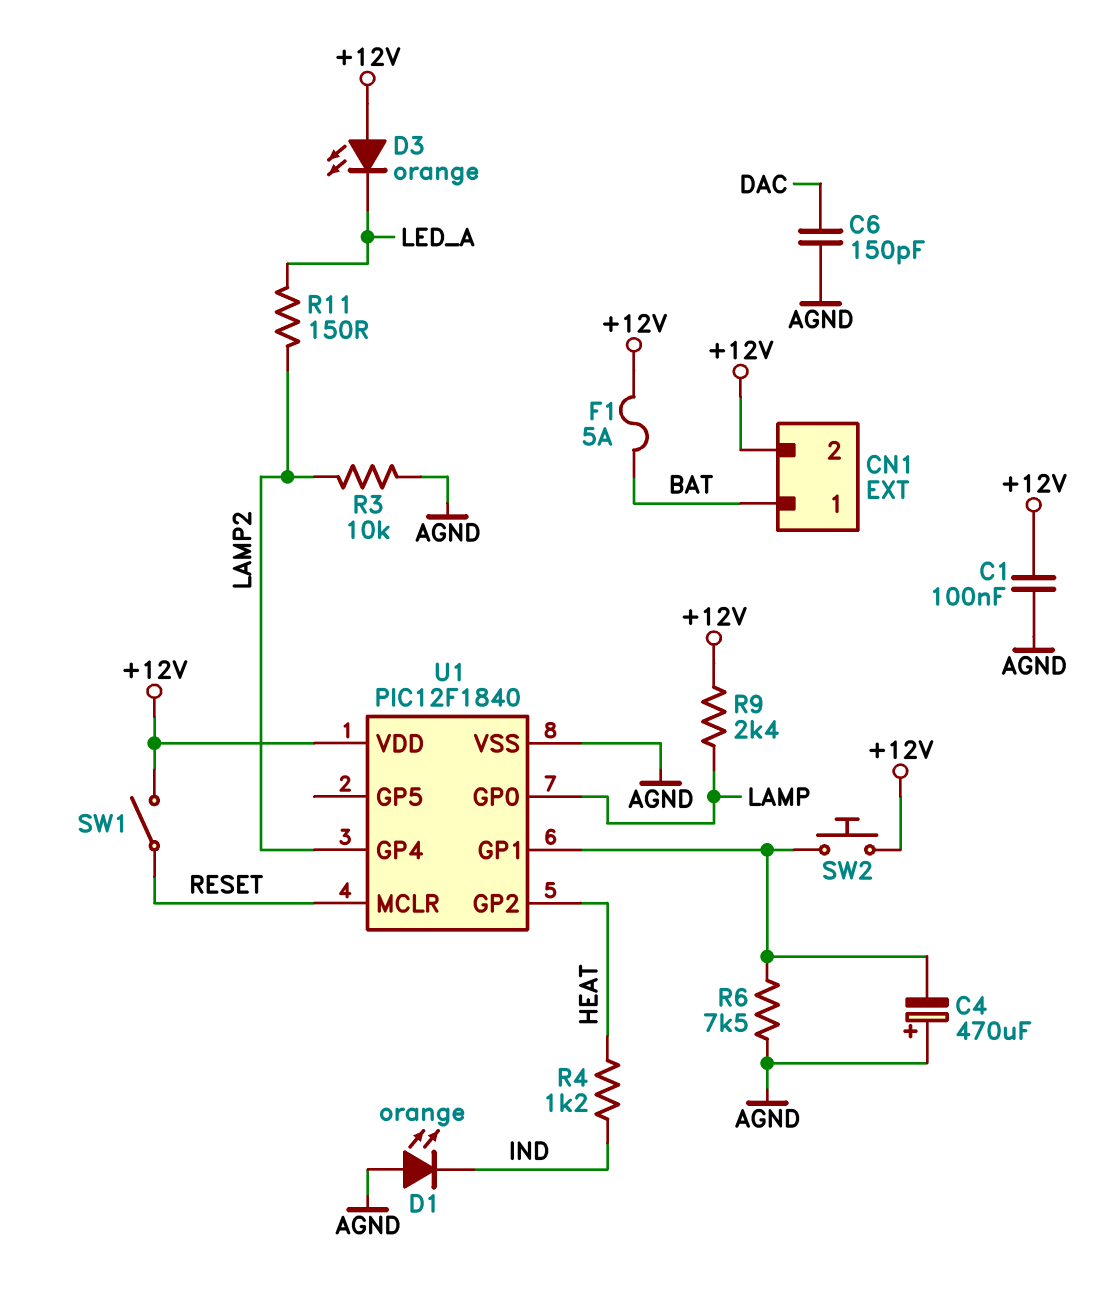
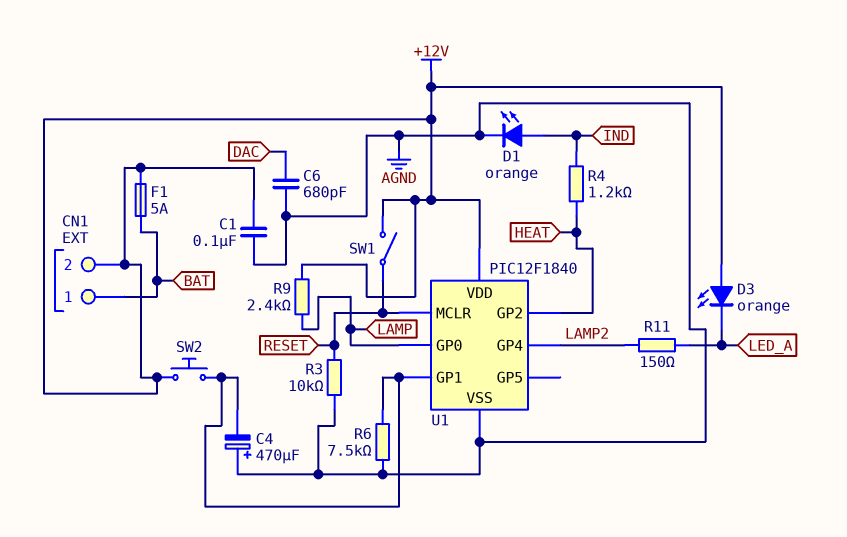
C6: 150pF (AGND, DAC) -> 680pF (AGND, DAC)
D1: LED orange (A AGND, K IND) -> LED orange (A IND, K AGND)
R3: 10k (AGND, LAMP2) -> 10k (AGND, RESET)

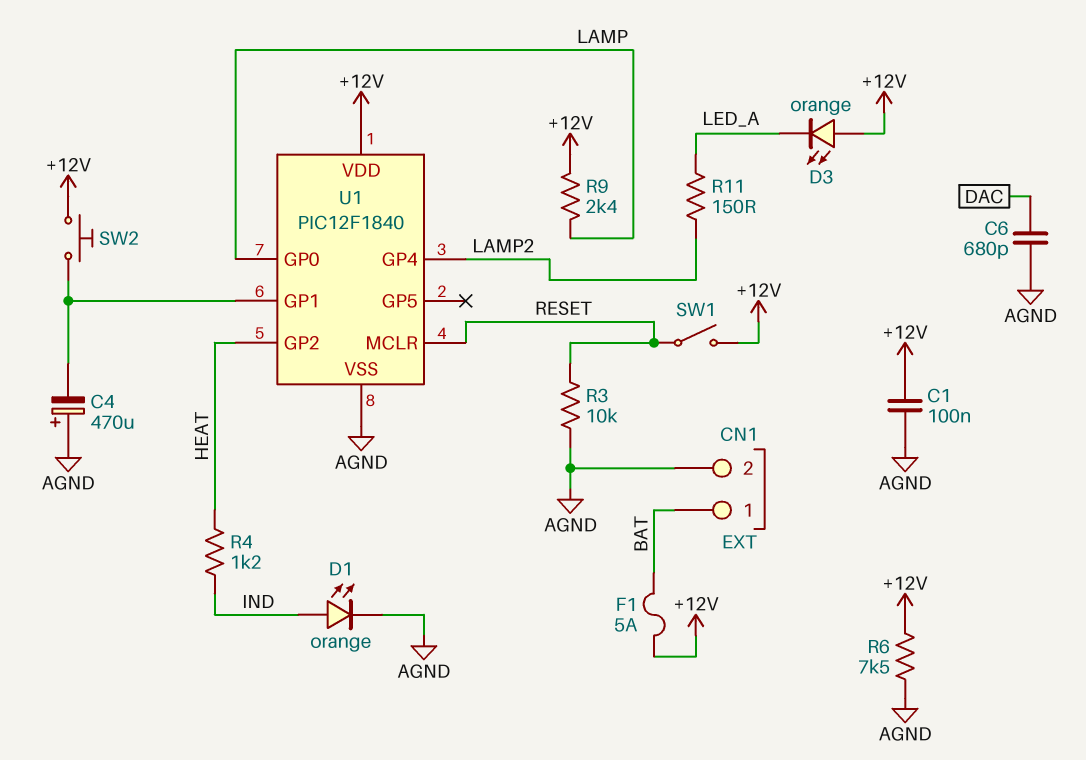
CN1 pin 2: +12V -> AGND
R6: 7.5k (AGND, U1/GP1) -> 7.5k (+12V, AGND)

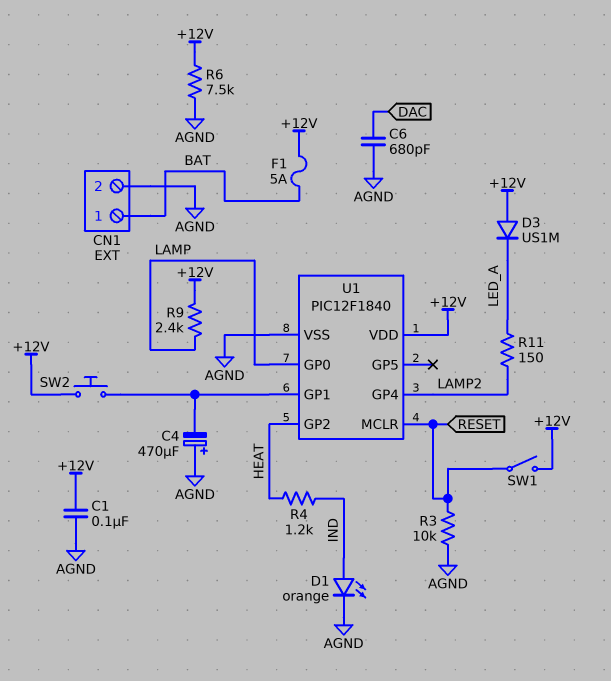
D3: LED orange (A +12V, K LED_A) -> diode US1M (A +12V, K LED_A)

